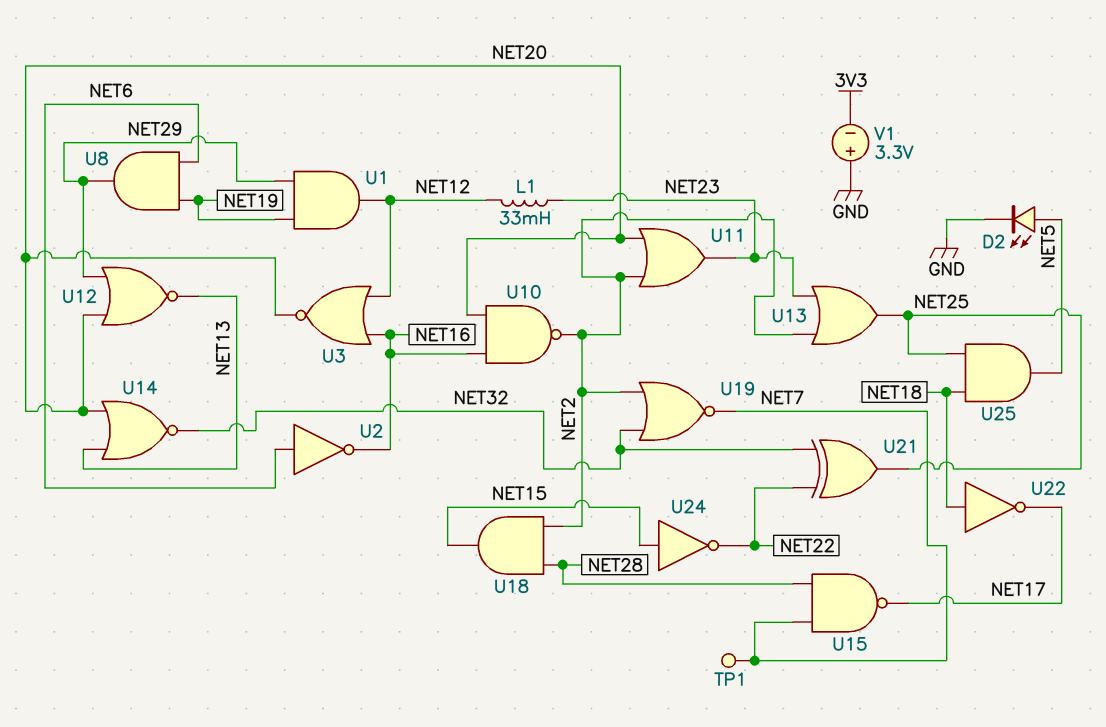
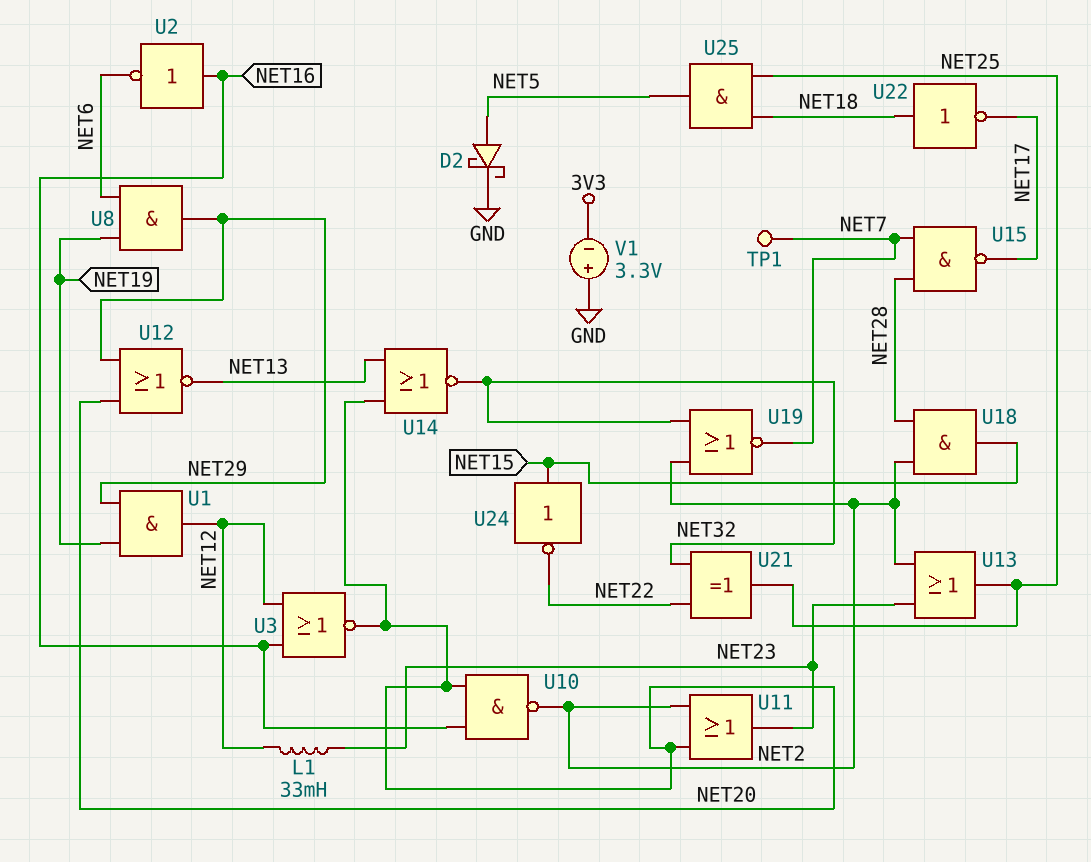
D2: LED (A NET5, K GND) -> schottky (A NET5, K GND)
U2: NOT (in NET6, out NET16) -> NOT (in NET16, out NET6)

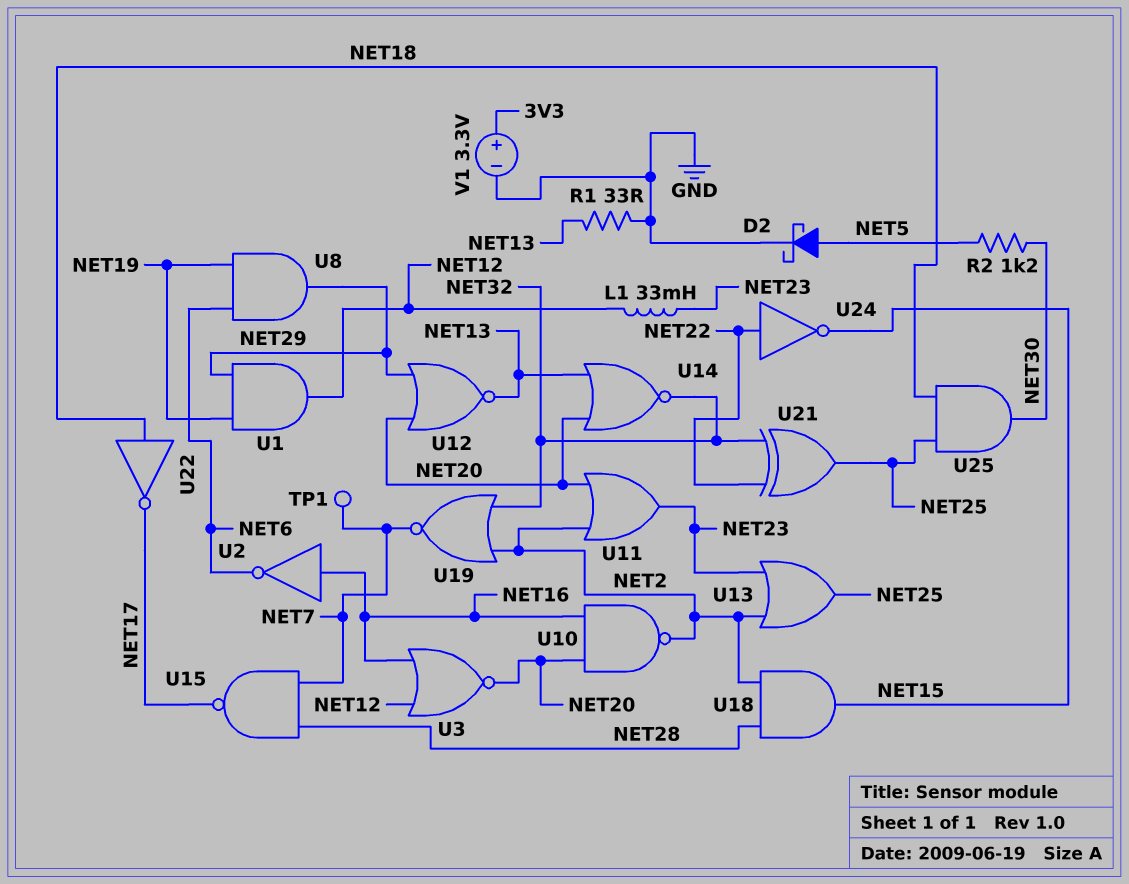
R1: none -> 33 (GND, NET13)
R2: none -> 1.2k (NET5, NET30)
U24: NOT (in NET15, out NET22) -> NOT (in NET22, out NET15)
U25: AND (in NET18, in NET25, out NET5) -> AND (in NET18, in NET25, out NET30)
V1: 3.3V (plus GND, minus 3V3) -> 3.3V (plus 3V3, minus GND)

